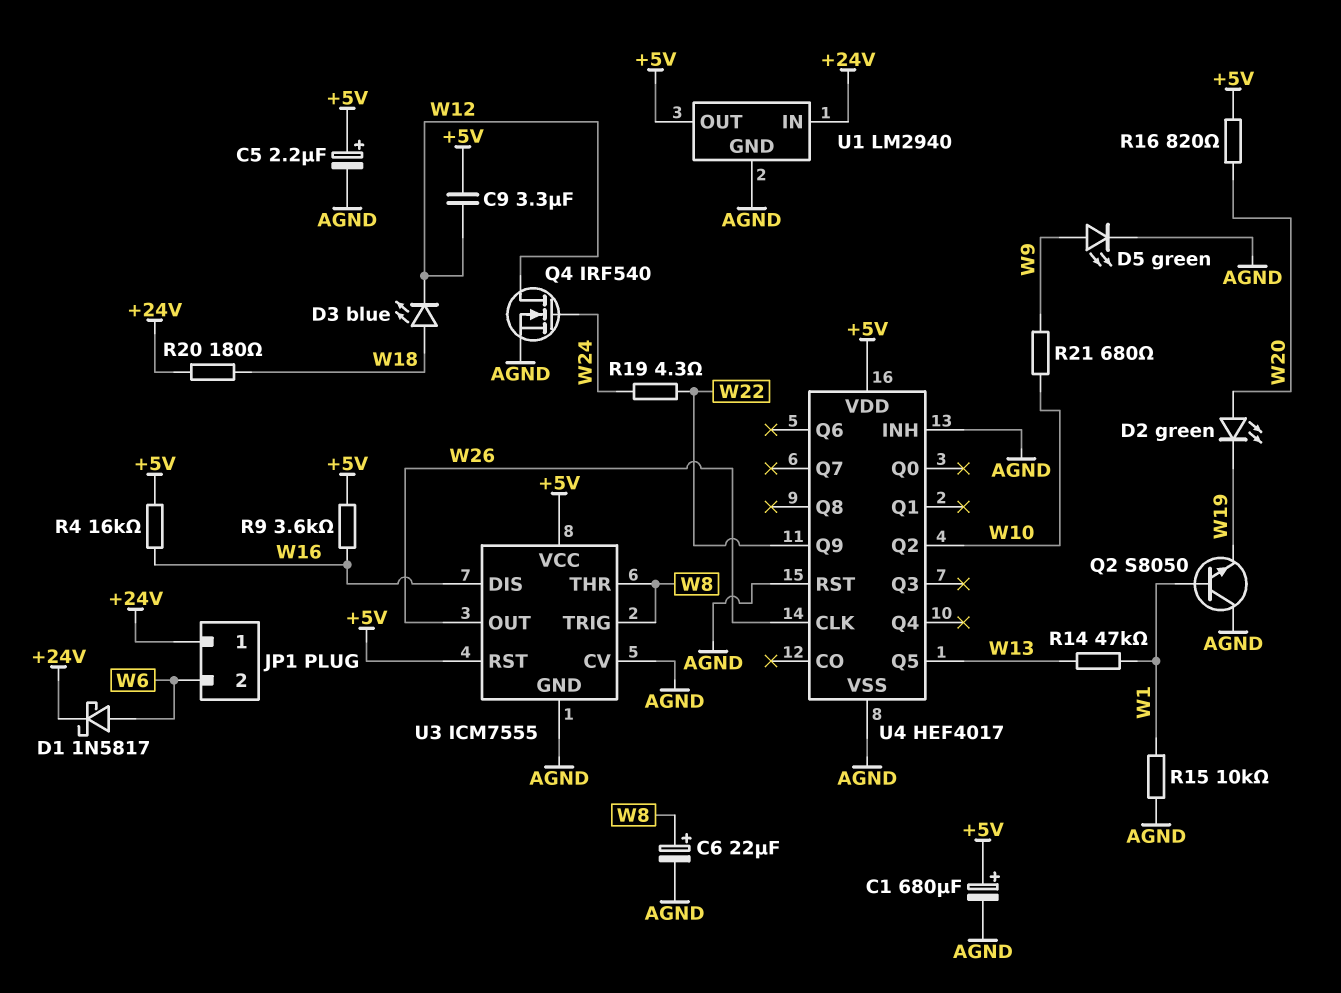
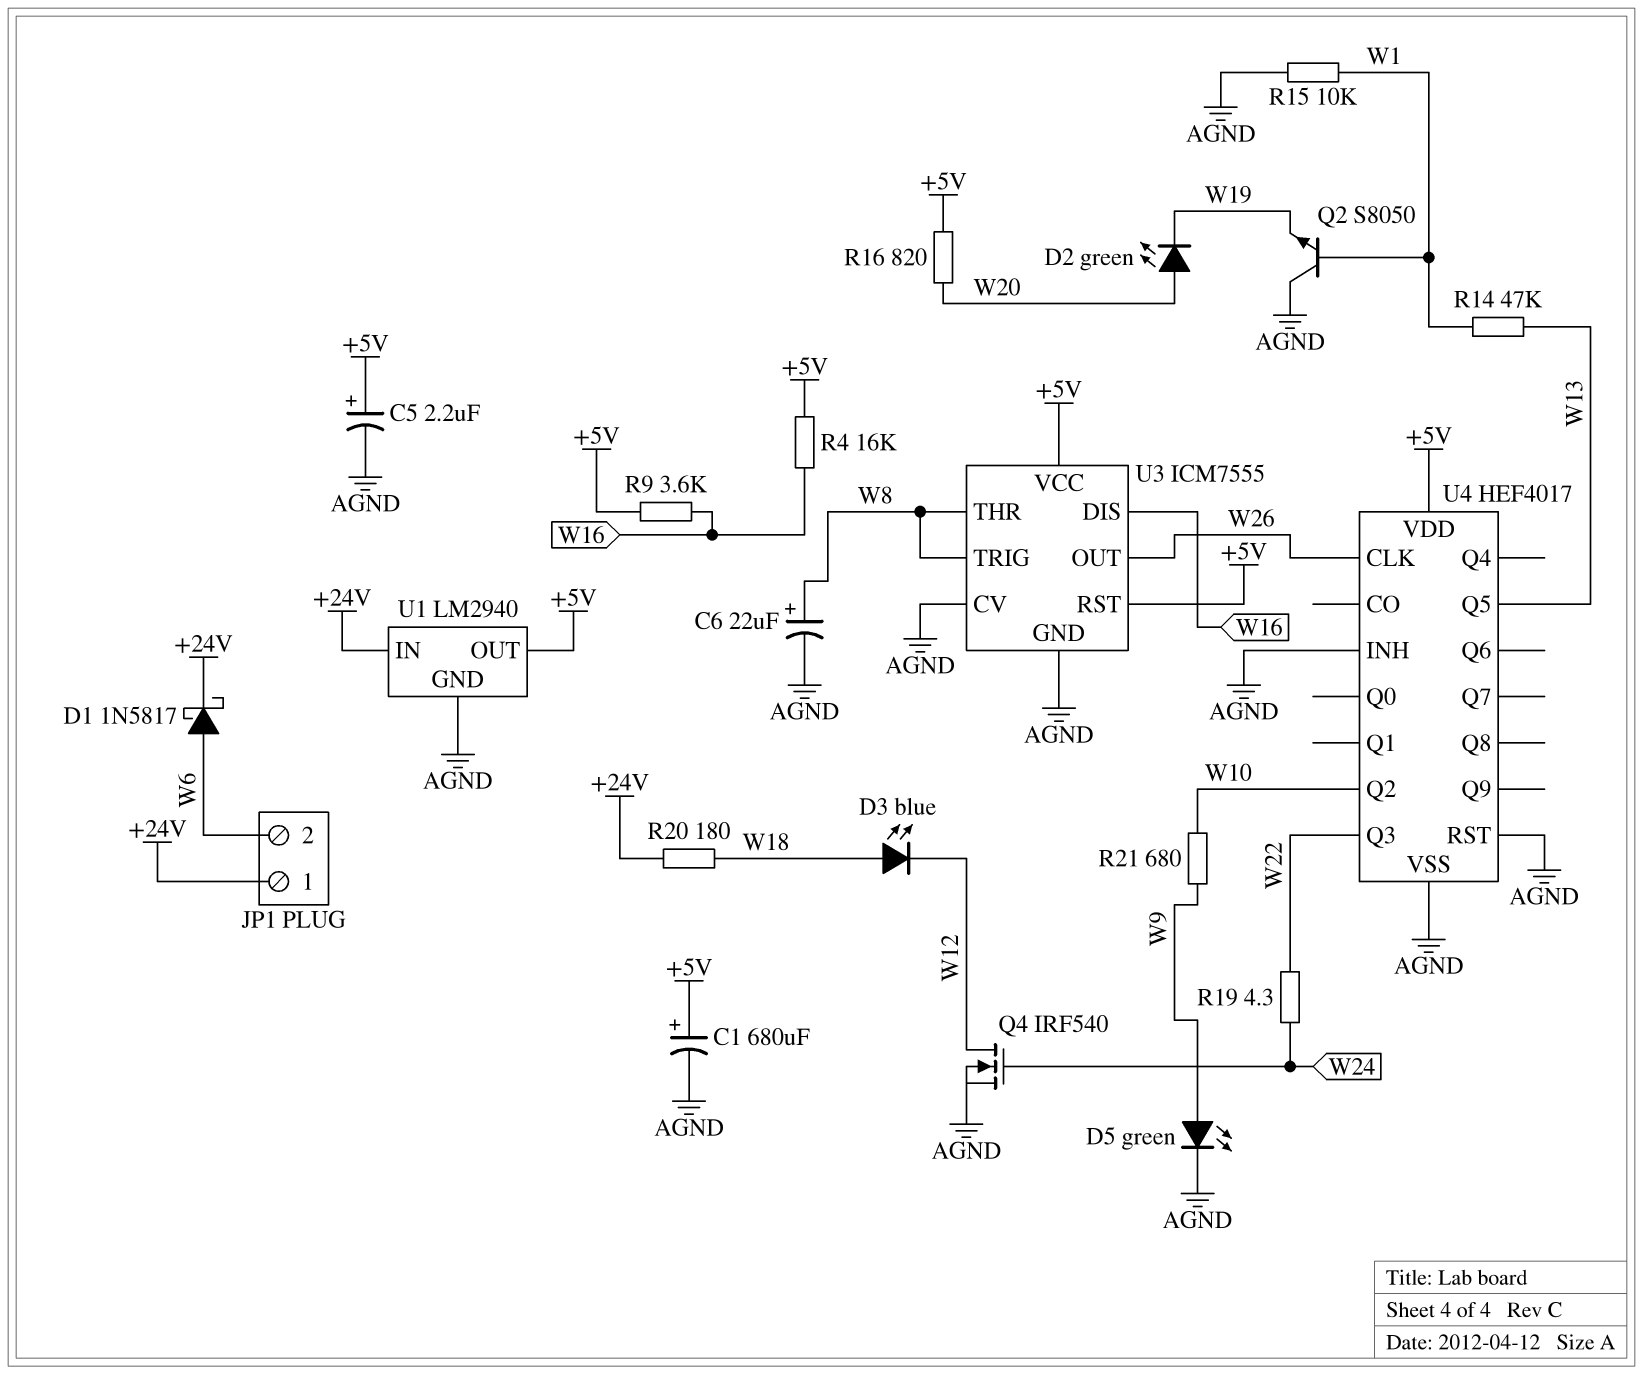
C9: 3.3uF (+5V, W12) -> none
U4 pin Q3: none -> W22
U4 pin Q9: W22 -> none

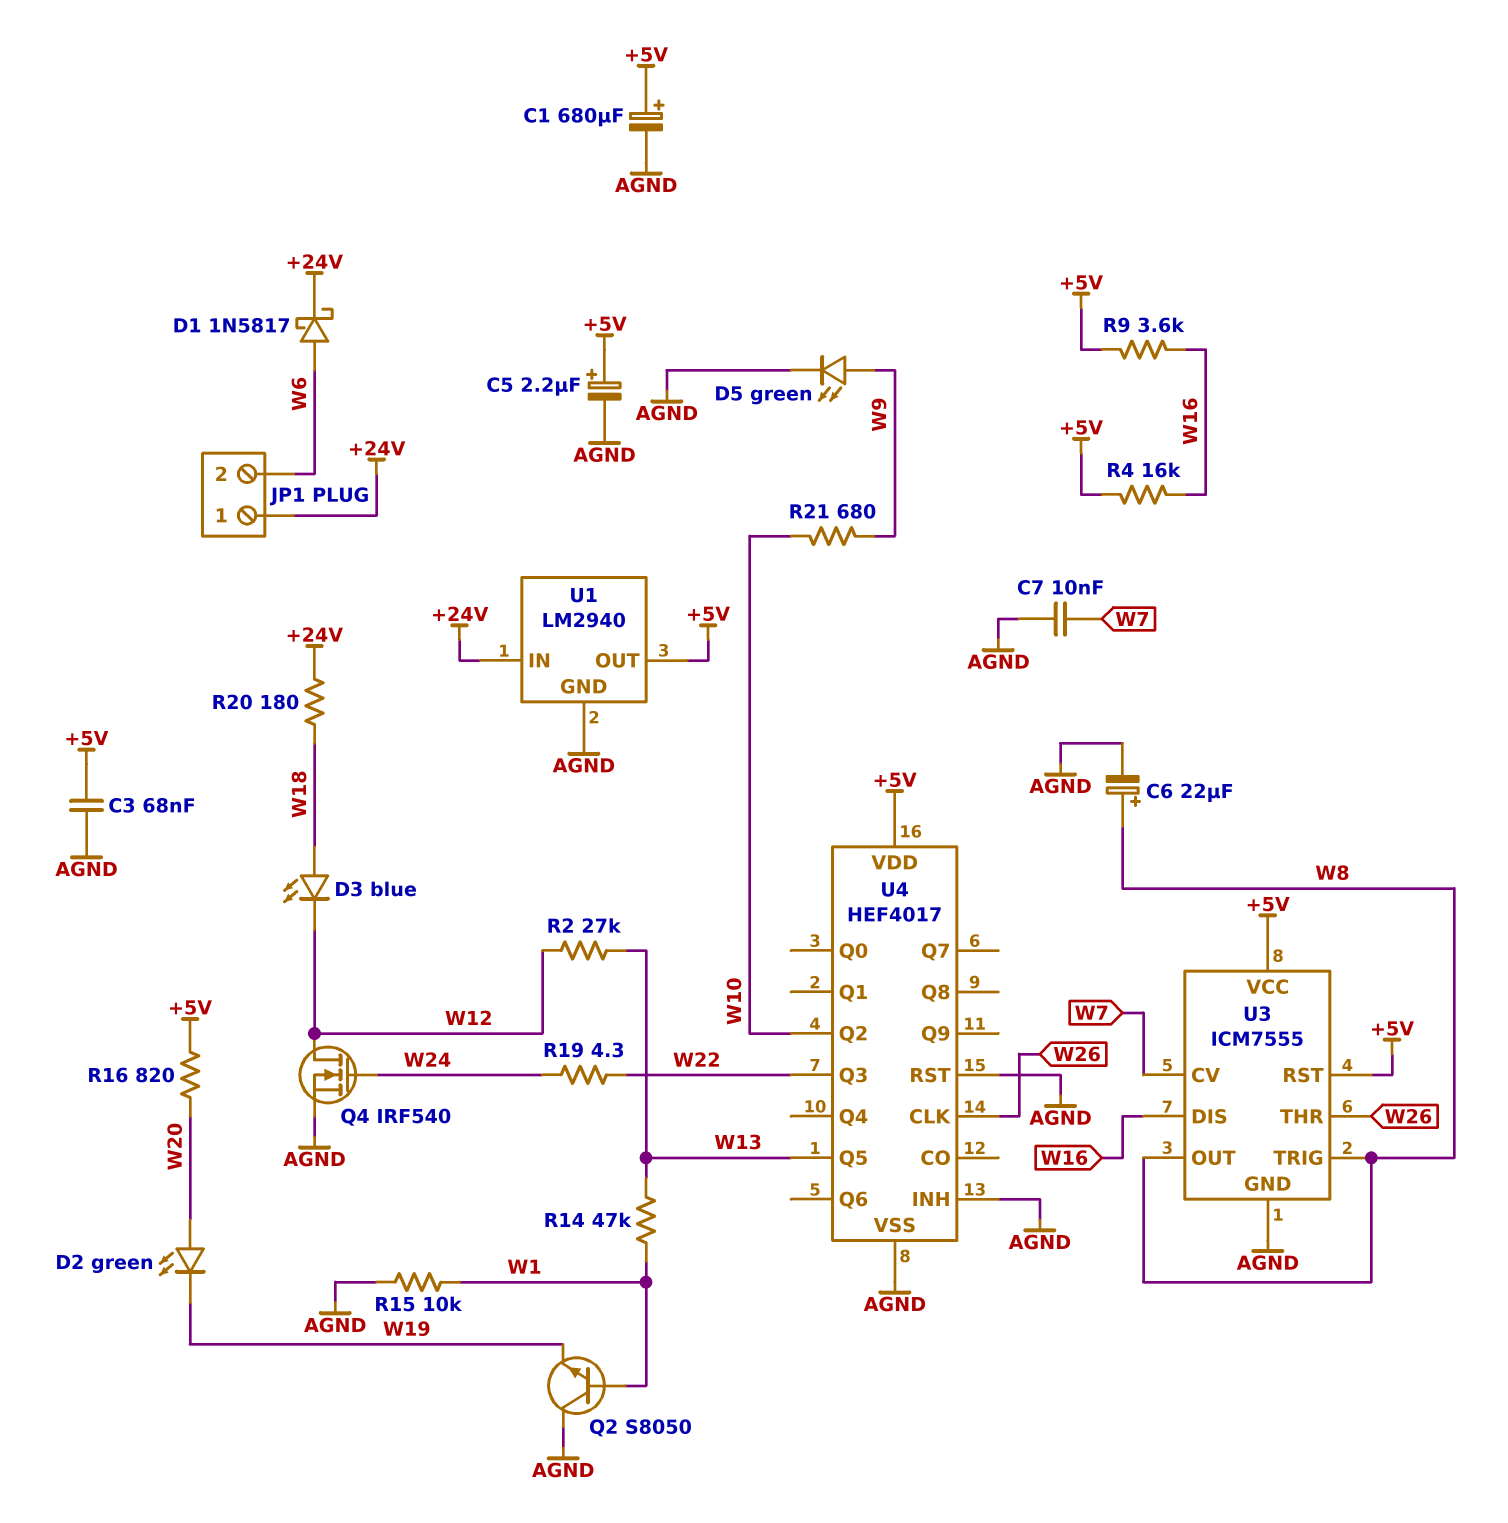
C3: none -> 68nF (+5V, AGND)
C7: none -> 10nF (AGND, W7)
R2: none -> 27k (W12, W13)
U3 pin CV: AGND -> W7
U3 pin OUT: W26 -> W8
U3 pin THR: W8 -> W26

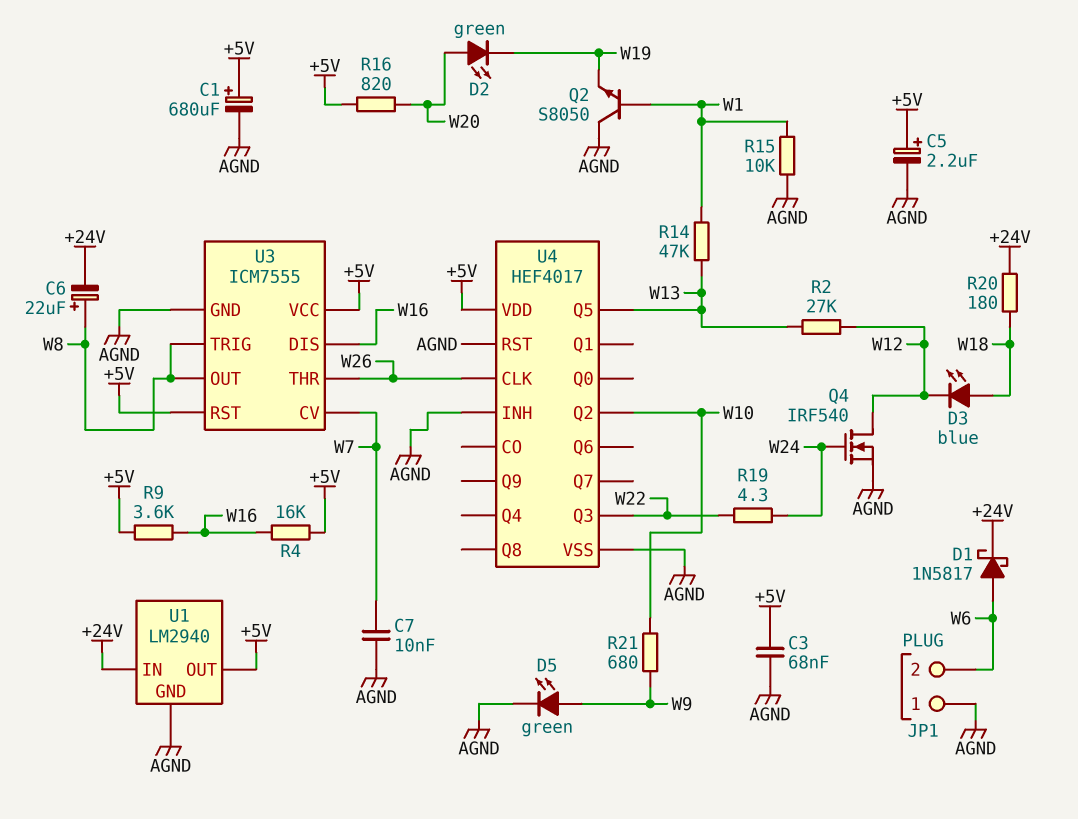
C6: 22uF (plus W8, minus AGND) -> 22uF (plus W8, minus +24V)
JP1 pin 1: +24V -> AGND

